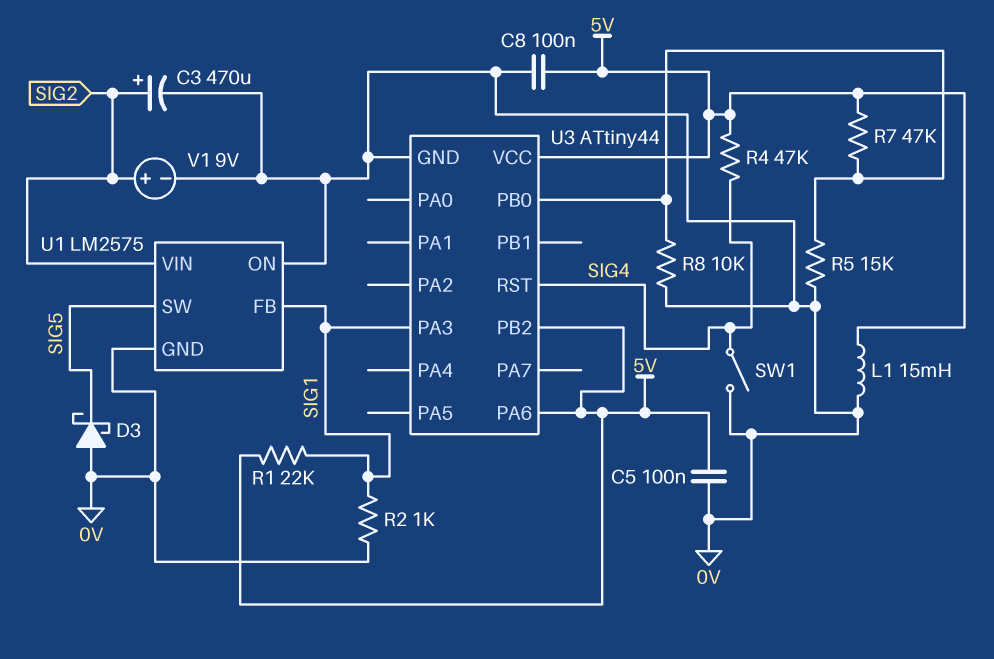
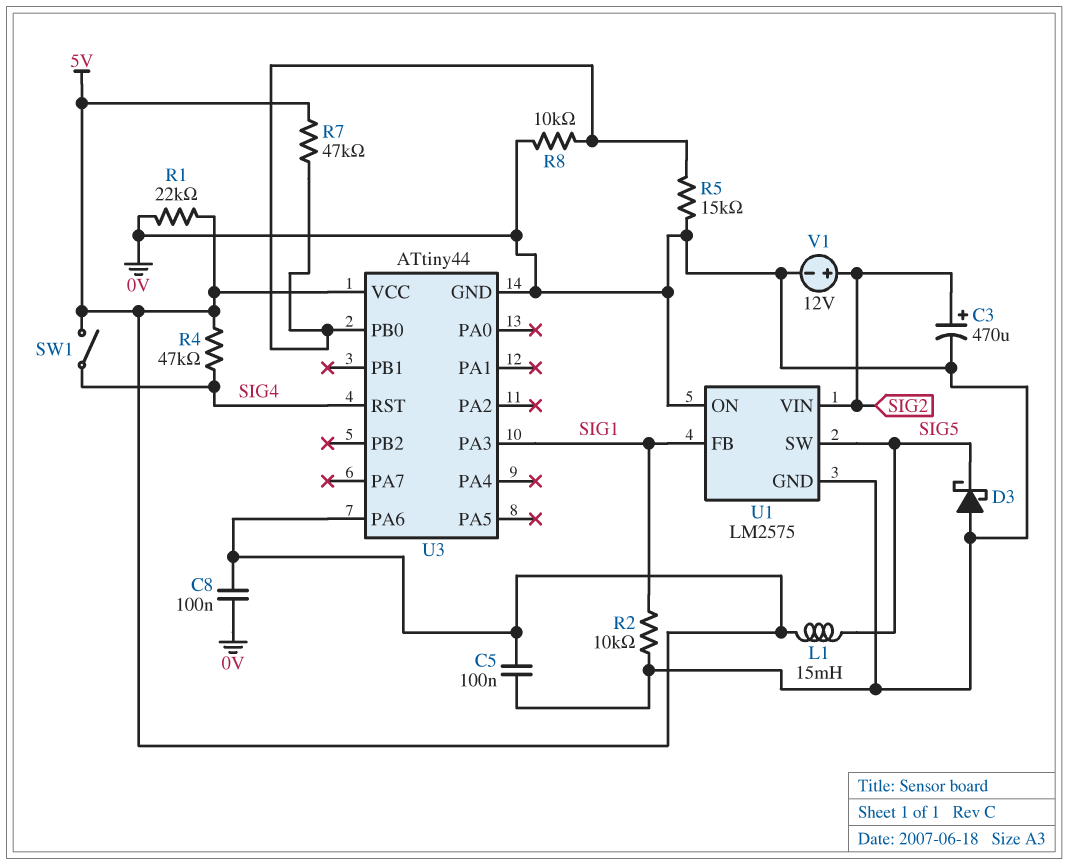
L1: 15mH (0V, 5V) -> 15mH (5V, SIG5)
R1: 22k (5V, SIG1) -> 22k (0V, 5V)
R2: 1k (0V, SIG1) -> 10k (0V, SIG1)
SW1: switch (0V, SIG4) -> switch (5V, SIG4)
U3 pin PB2: 5V -> none
V1: 9V (plus SIG2, minus 0V) -> 12V (plus SIG2, minus 0V)

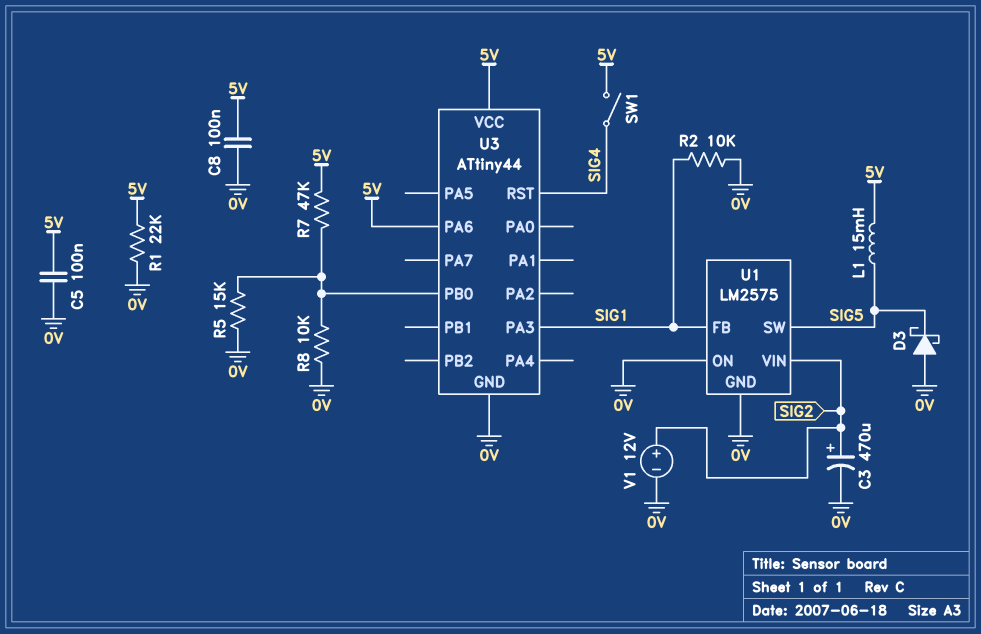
R4: 47k (5V, SIG4) -> none

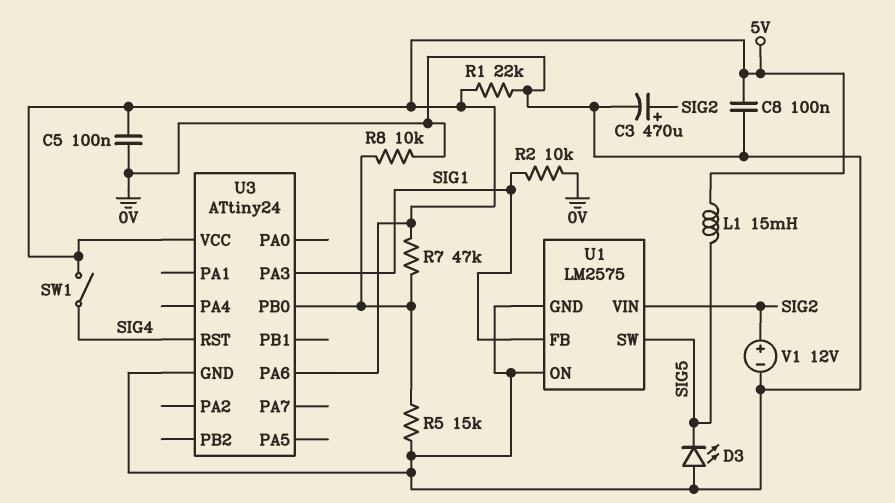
D3: schottky (A 0V, K SIG5) -> LED (A 0V, K SIG5)
U3: ATtiny44 -> ATtiny24

